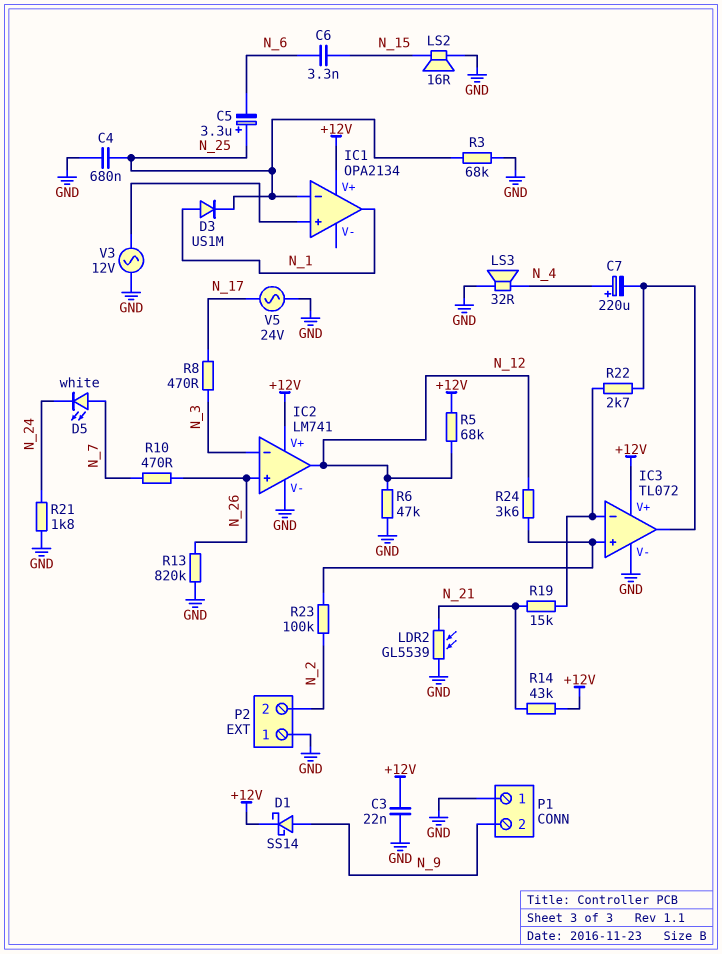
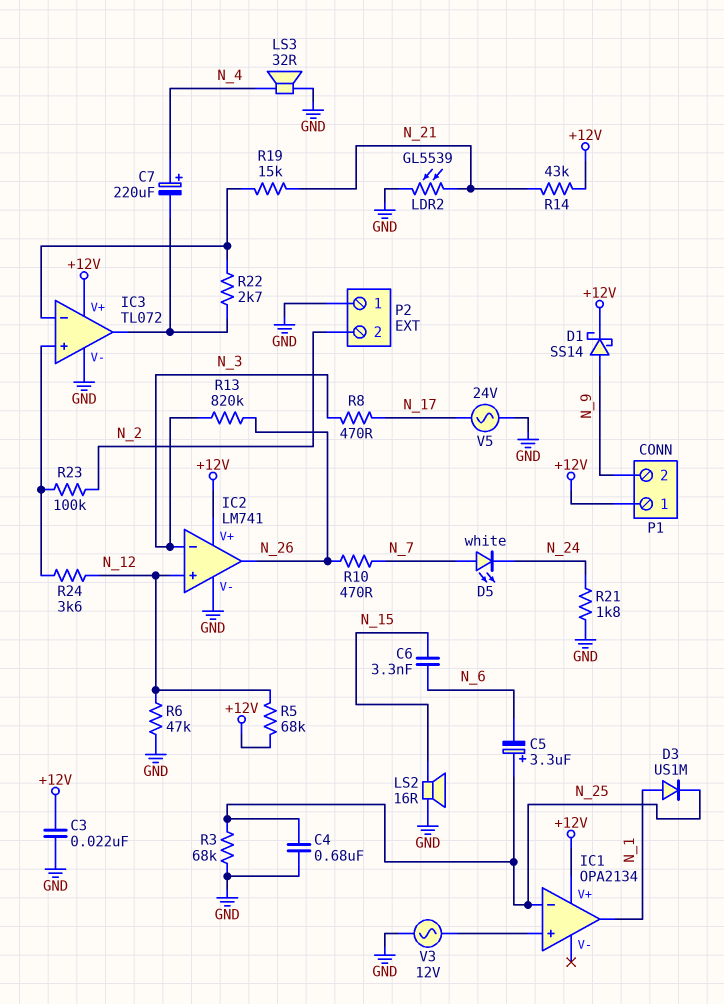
IC2 pin in+: N_26 -> N_12
IC2 pin out: N_12 -> N_26
P1 pin 1: GND -> +12V
R13: 820k (GND, N_26) -> 820k (N_3, N_26)

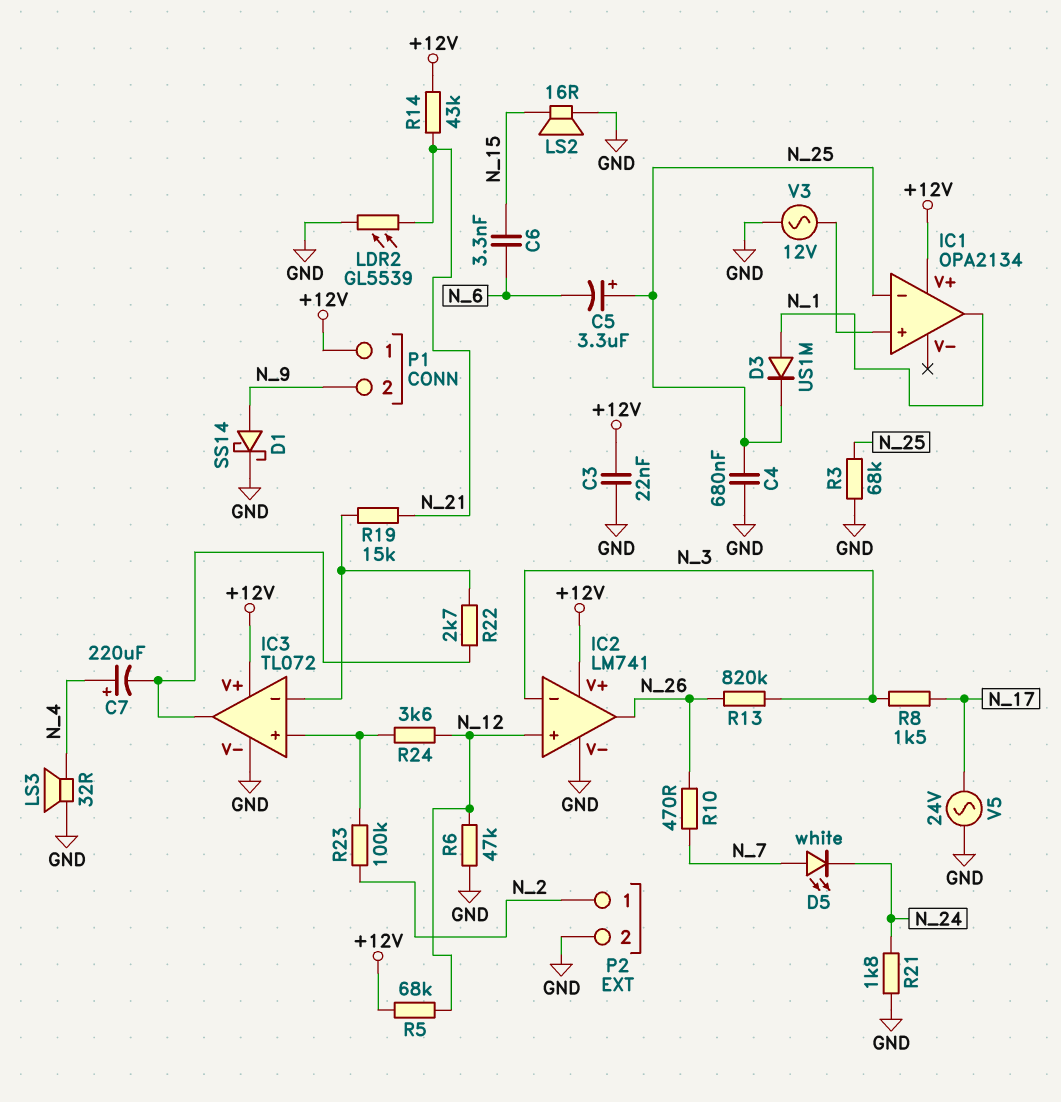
D1: schottky SS14 (A N_9, K +12V) -> schottky SS14 (A N_9, K GND)
P2 pin 1: GND -> N_2
P2 pin 2: N_2 -> GND
R8: 470 (N_3, N_17) -> 1.5k (N_3, N_17)

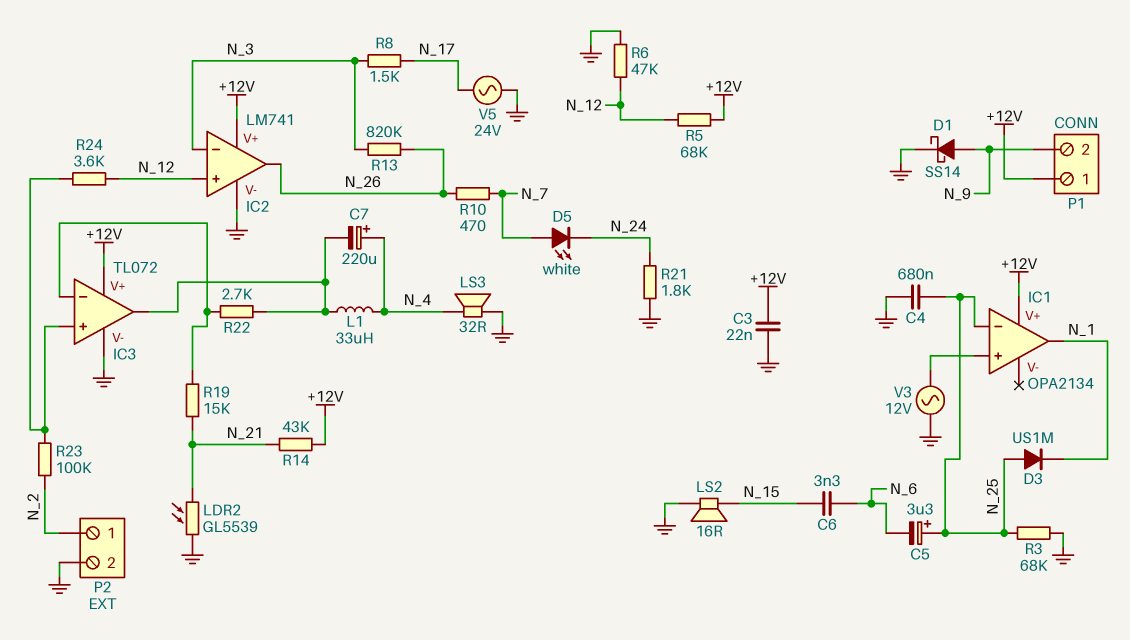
D3: diode US1M (A N_1, K N_25) -> diode US1M (A N_25, K N_1)
L1: none -> 33uH (IC3/out, N_4)

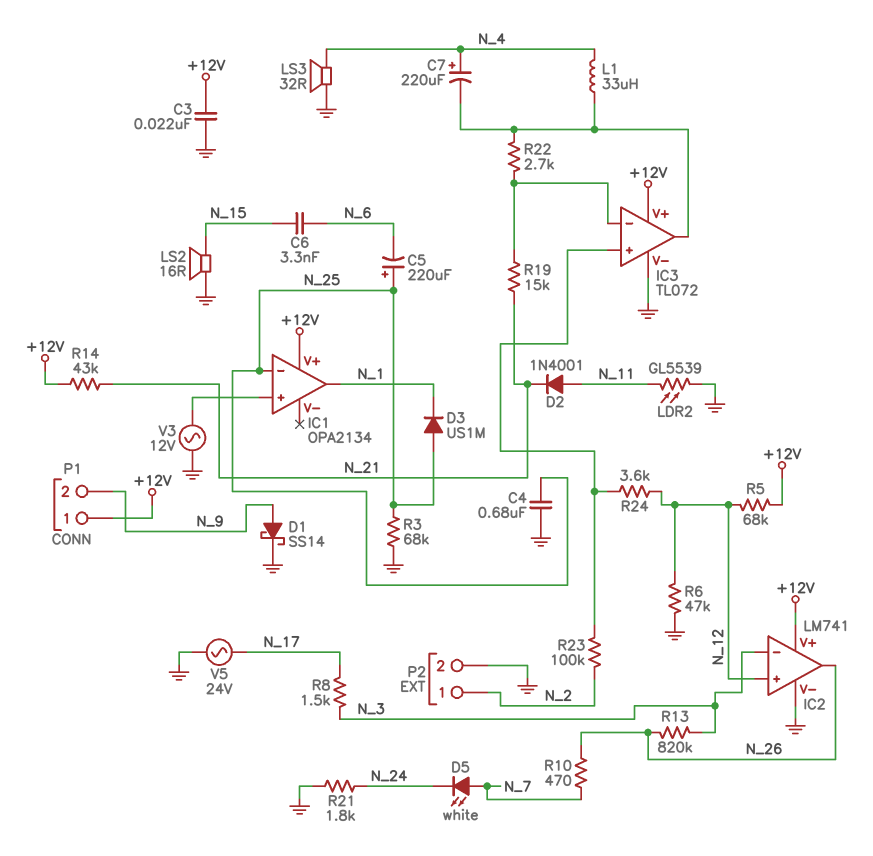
C5: 3.3uF (plus N_25, minus N_6) -> 220uF (plus N_25, minus N_6)
D2: none -> diode 1N4001 (A N_11, K N_21)
LDR2: GL5539 (GND, N_21) -> GL5539 (GND, N_11)

